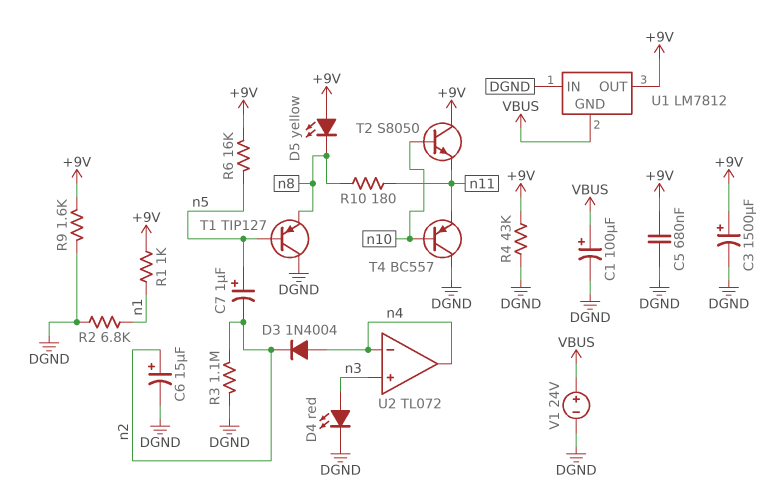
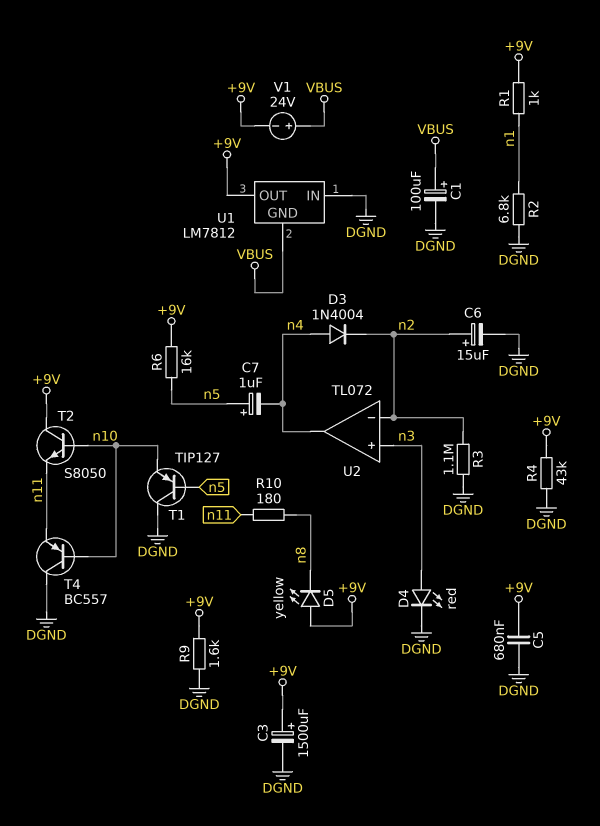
C7: 1uF (plus n5, minus n2) -> 1uF (plus n5, minus n4)
T1: PNP TIP127 (B n5, C DGND, E n8) -> PNP TIP127 (B n5, C DGND, E n10)
U2 pin in-: n4 -> n2
V1: 24V (plus VBUS, minus DGND) -> 24V (plus VBUS, minus +9V)

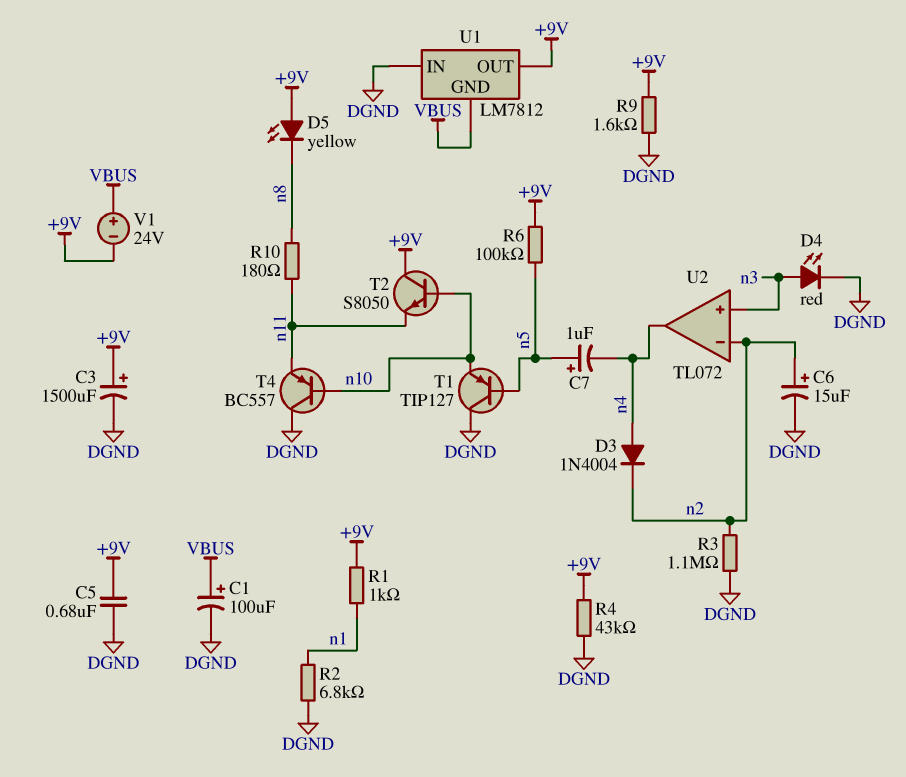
R6: 16k (+9V, n5) -> 100k (+9V, n5)

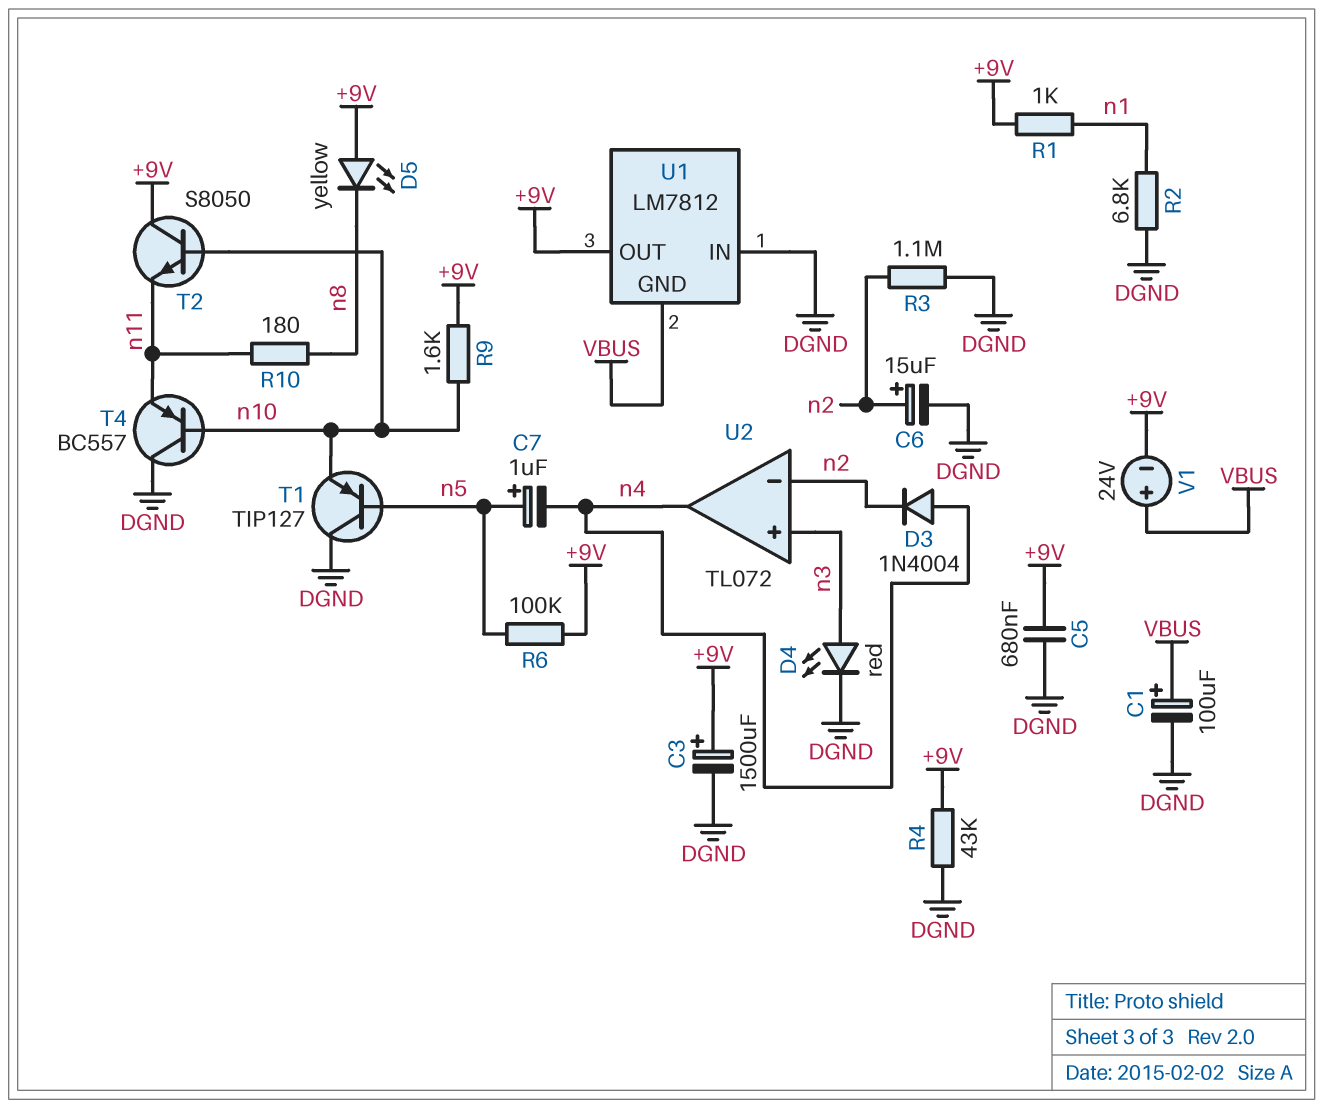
R9: 1.6k (+9V, DGND) -> 1.6k (+9V, n10)

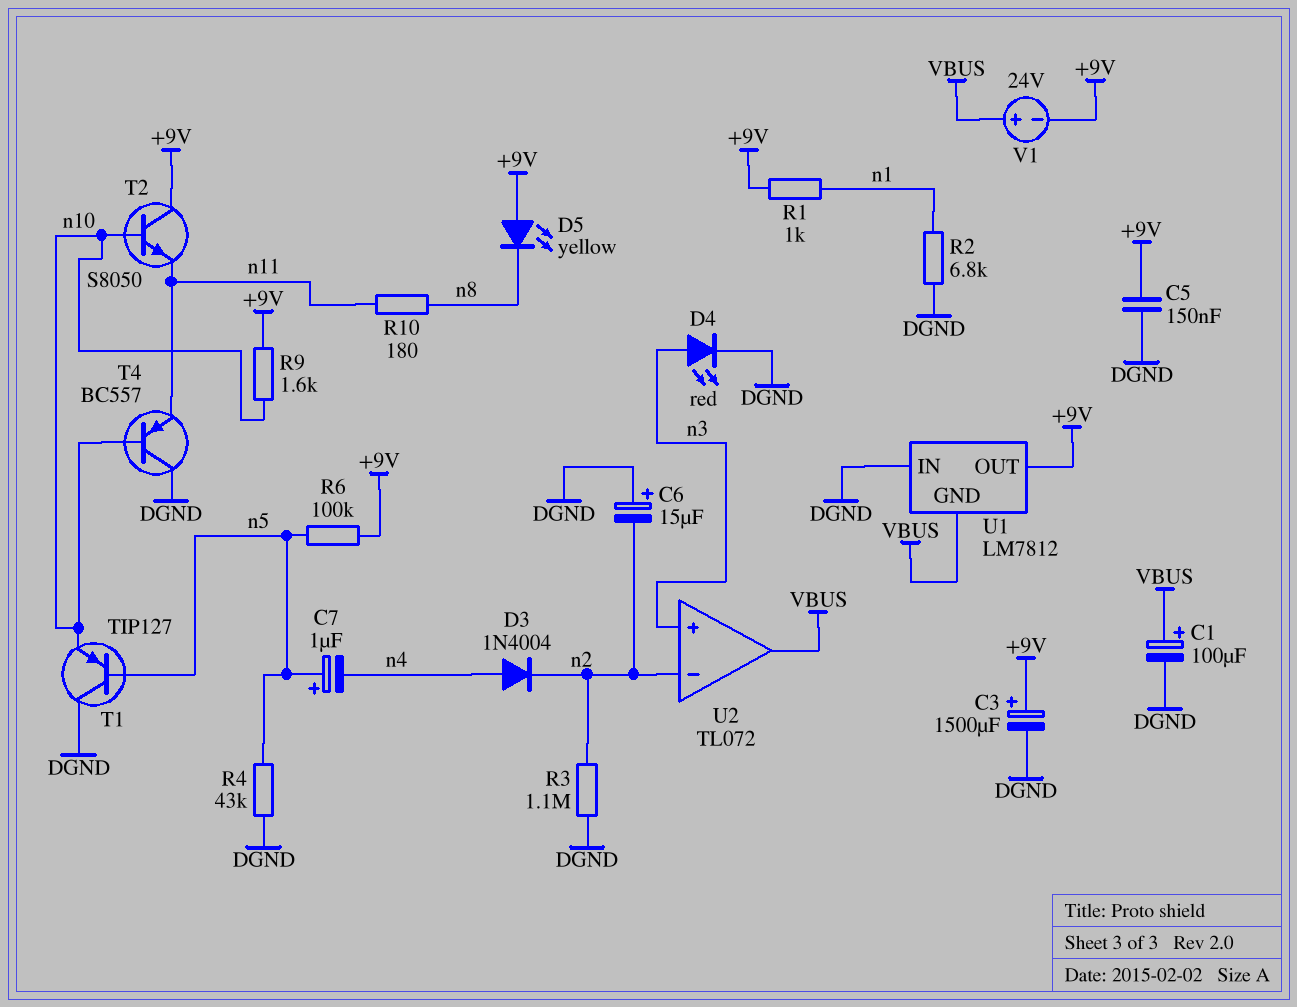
C5: 680nF (+9V, DGND) -> 150nF (+9V, DGND)
C6: 15uF (plus n2, minus DGND) -> 15uF (plus DGND, minus n2)
R4: 43k (+9V, DGND) -> 43k (DGND, n5)
U2 pin out: n4 -> VBUS

